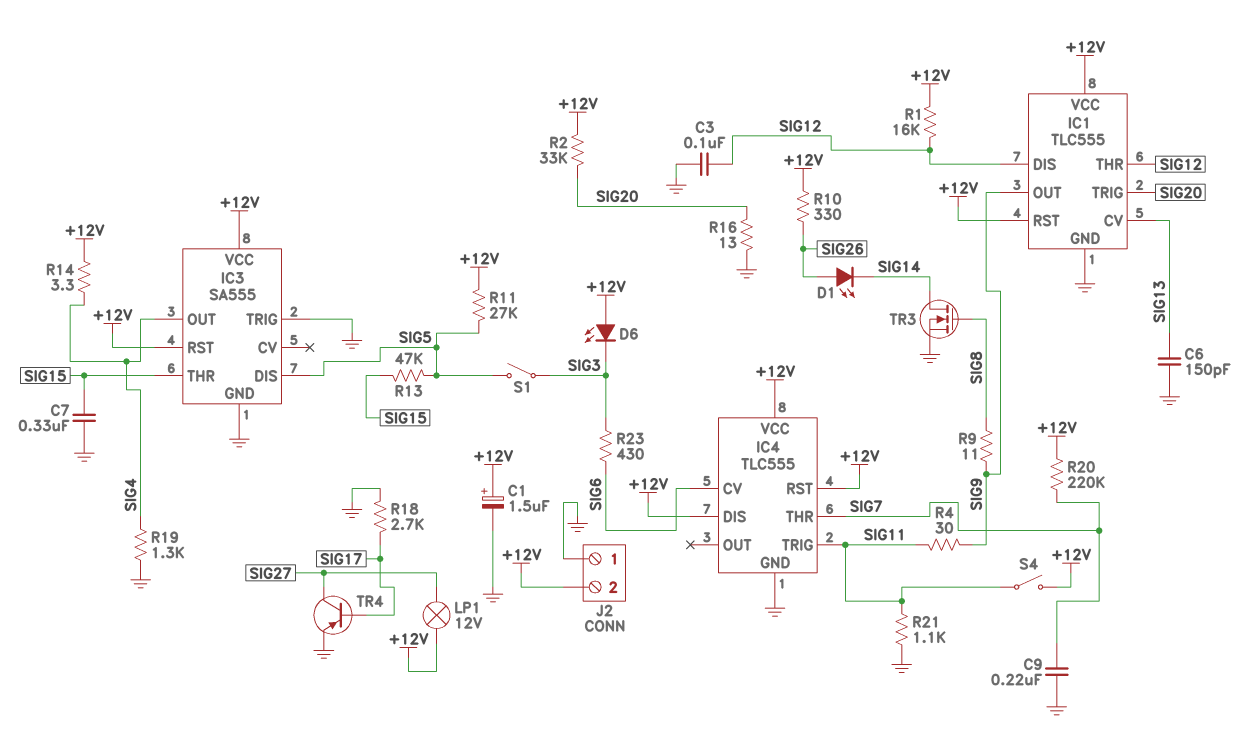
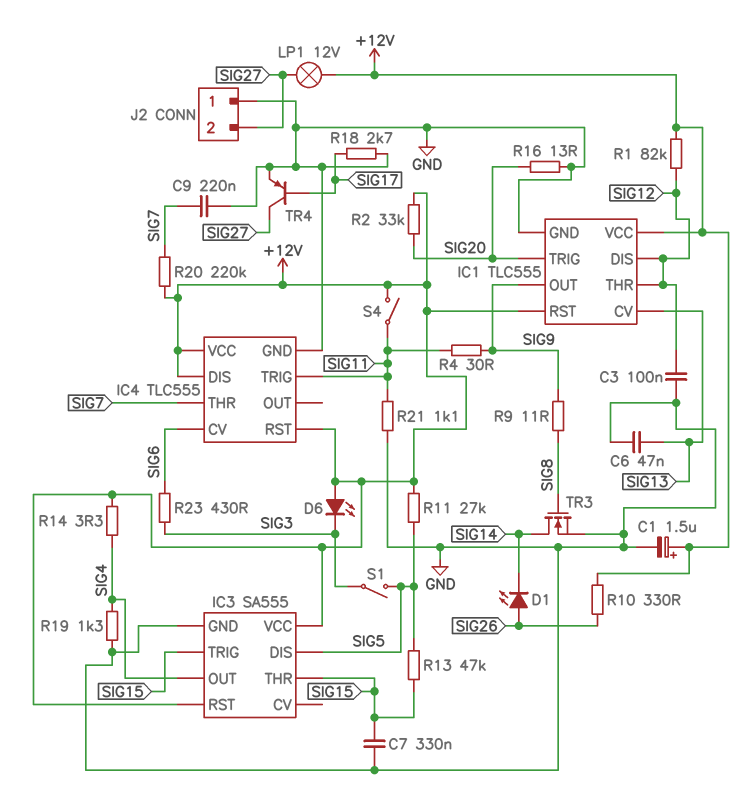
C6: 150pF (GND, SIG13) -> 47nF (GND, SIG13)
IC3 pin TRIG: GND -> SIG15
J2 pin 2: +12V -> SIG27
R1: 16k (+12V, SIG12) -> 82k (+12V, SIG12)

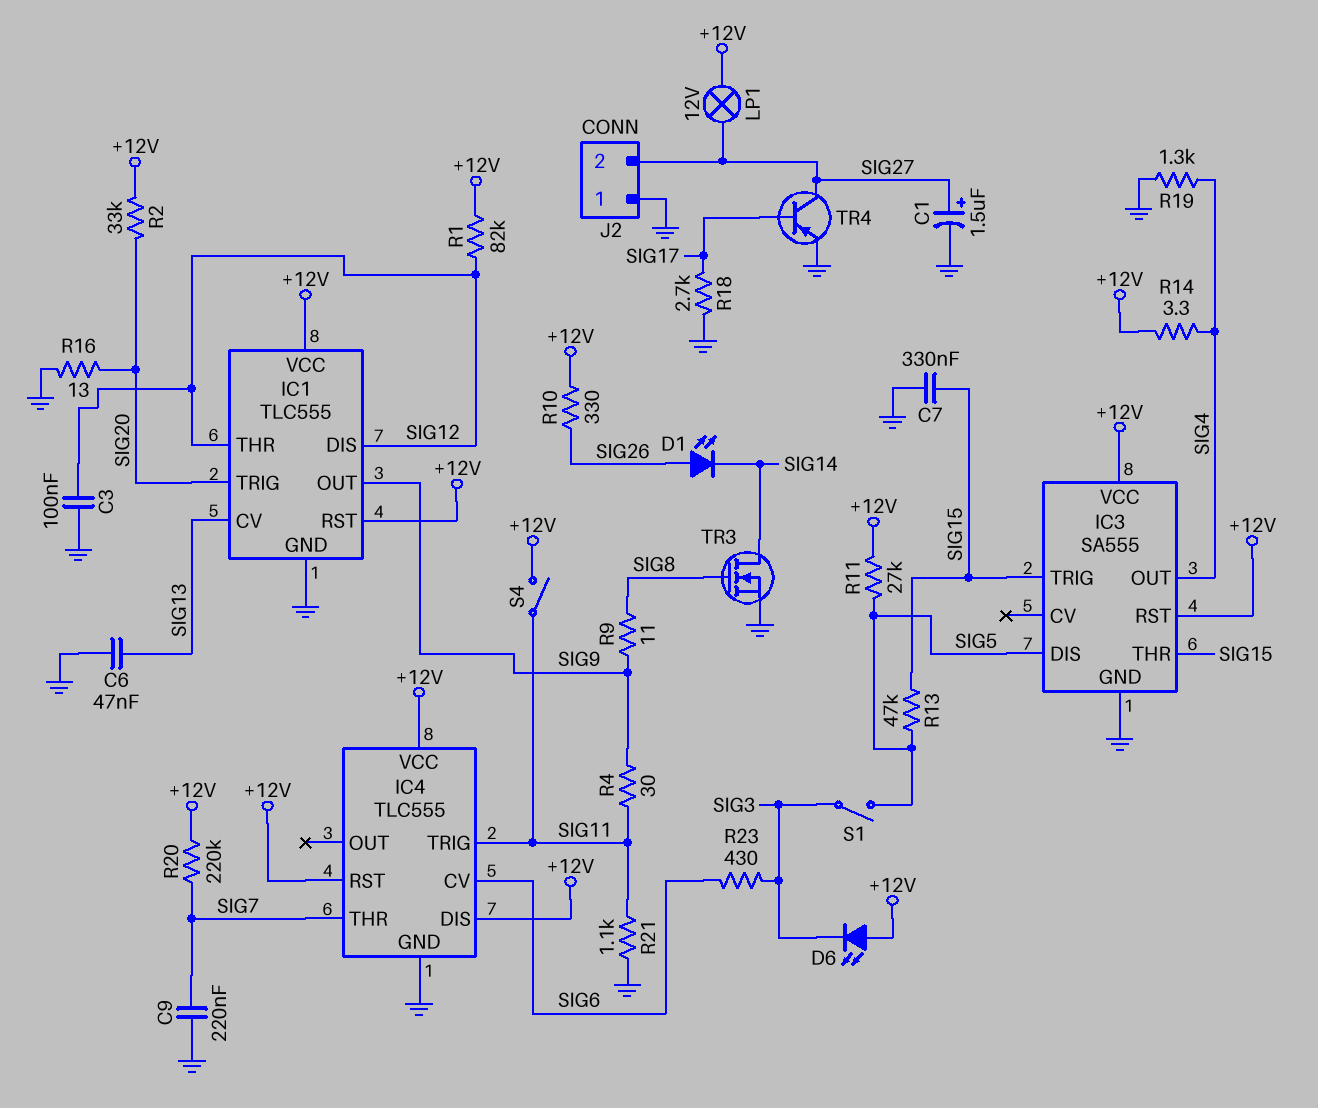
C1: 1.5uF (plus +12V, minus GND) -> 1.5uF (plus SIG27, minus GND)

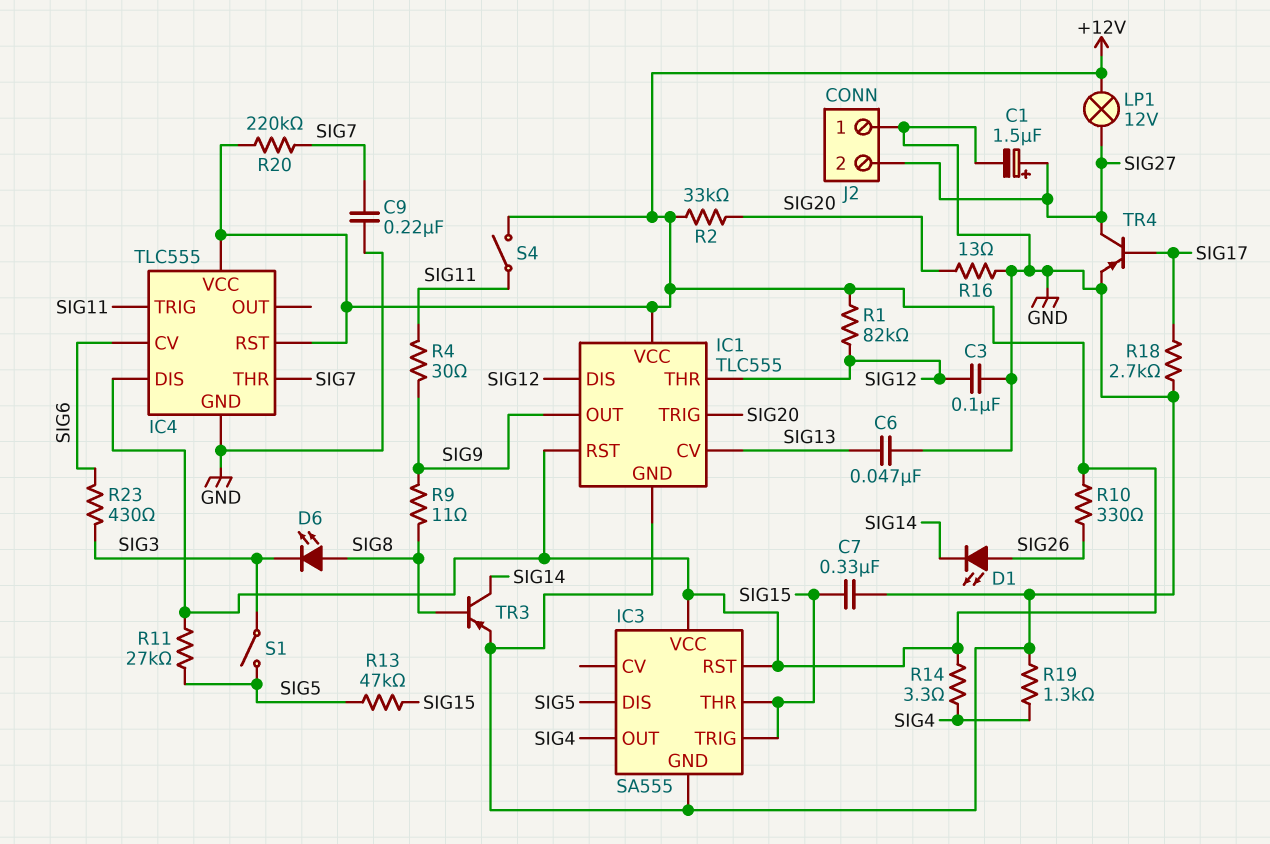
D6: LED (A +12V, K SIG3) -> LED (A SIG8, K SIG3)
R21: 1.1k (GND, SIG11) -> none
TR3: NMOS (G SIG8, D SIG14, S GND) -> PNP (B SIG8, C SIG14, E GND)

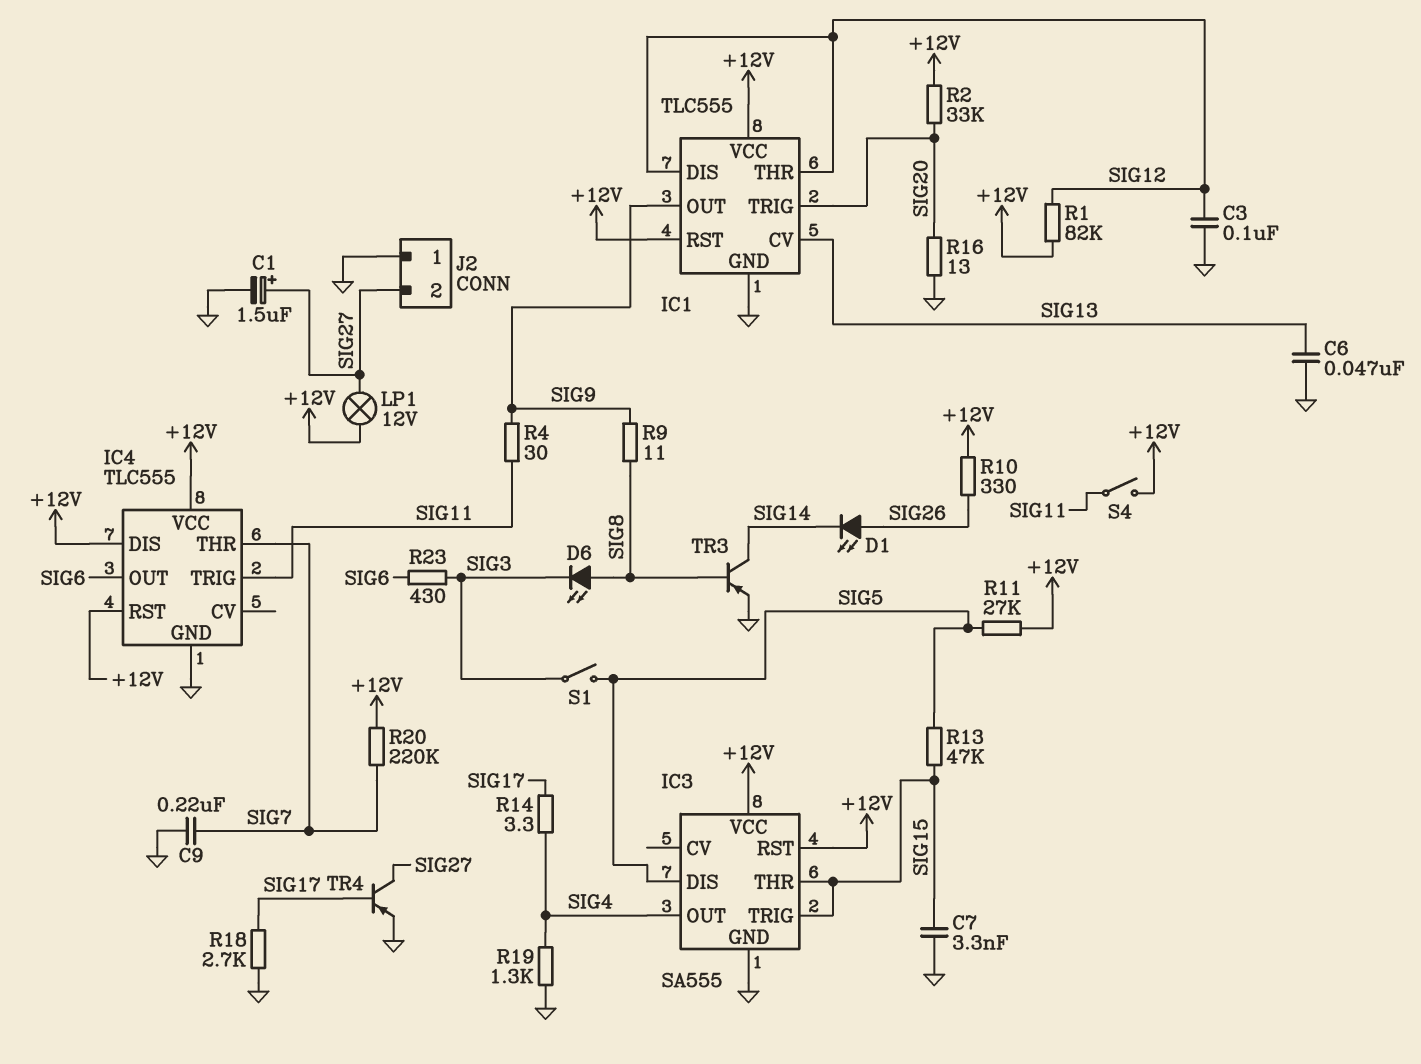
C7: 330nF (GND, SIG15) -> 3.3nF (GND, SIG15)
IC4 pin CV: SIG6 -> none
IC4 pin OUT: none -> SIG6
R14: 3.3 (+12V, SIG4) -> 3.3 (SIG4, SIG17)

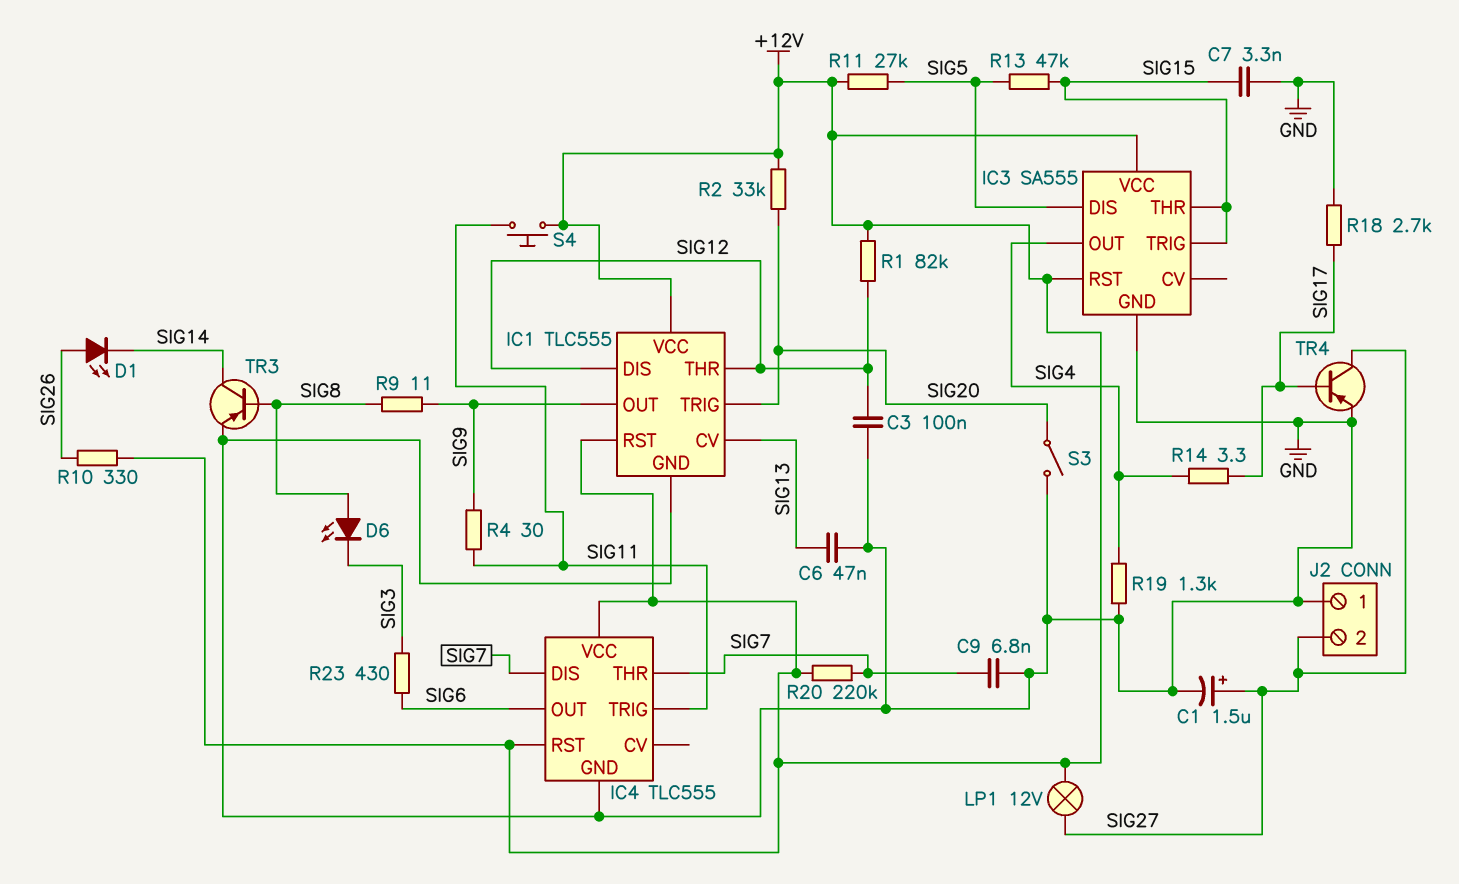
C9: 220nF (GND, SIG7) -> 6.8nF (GND, SIG7)
IC4 pin DIS: +12V -> SIG7
R16: 13 (GND, SIG20) -> none
S1: switch (SIG3, SIG5) -> none
S3: none -> switch (GND, SIG20)
S4: switch (+12V, SIG11) -> button (+12V, SIG11)

